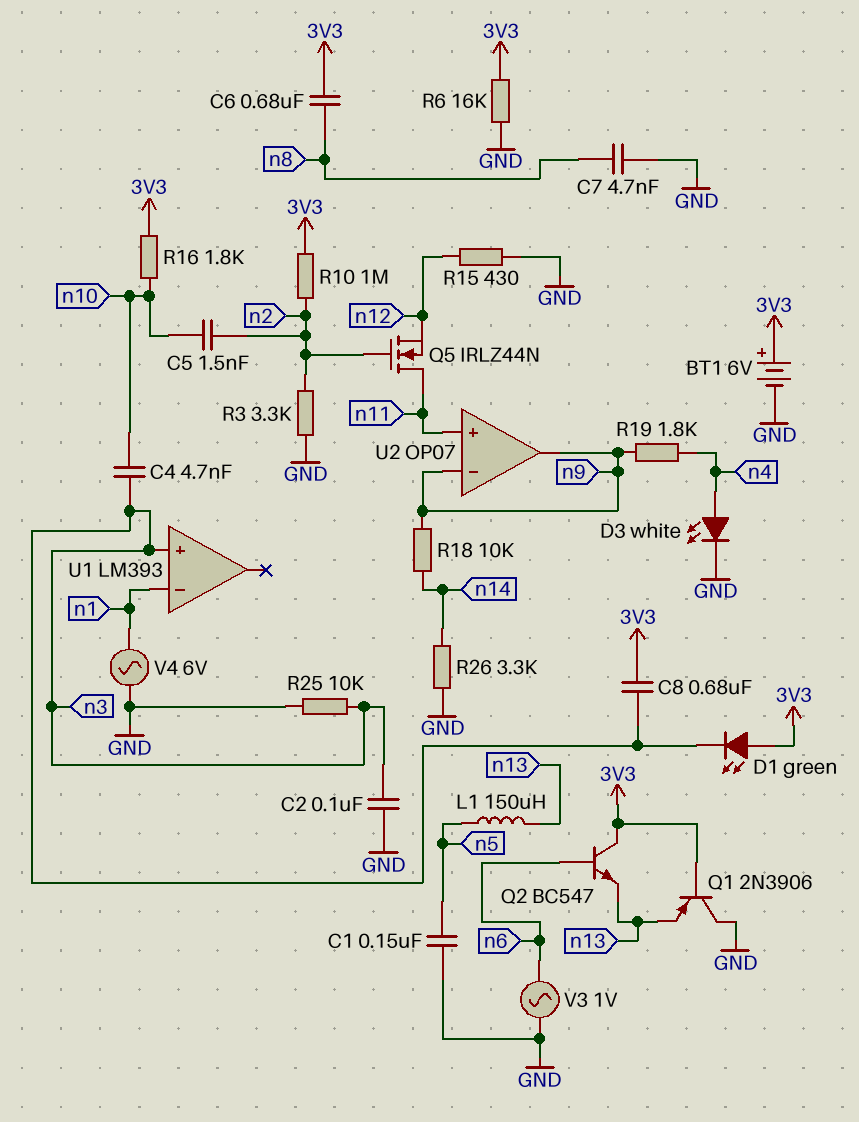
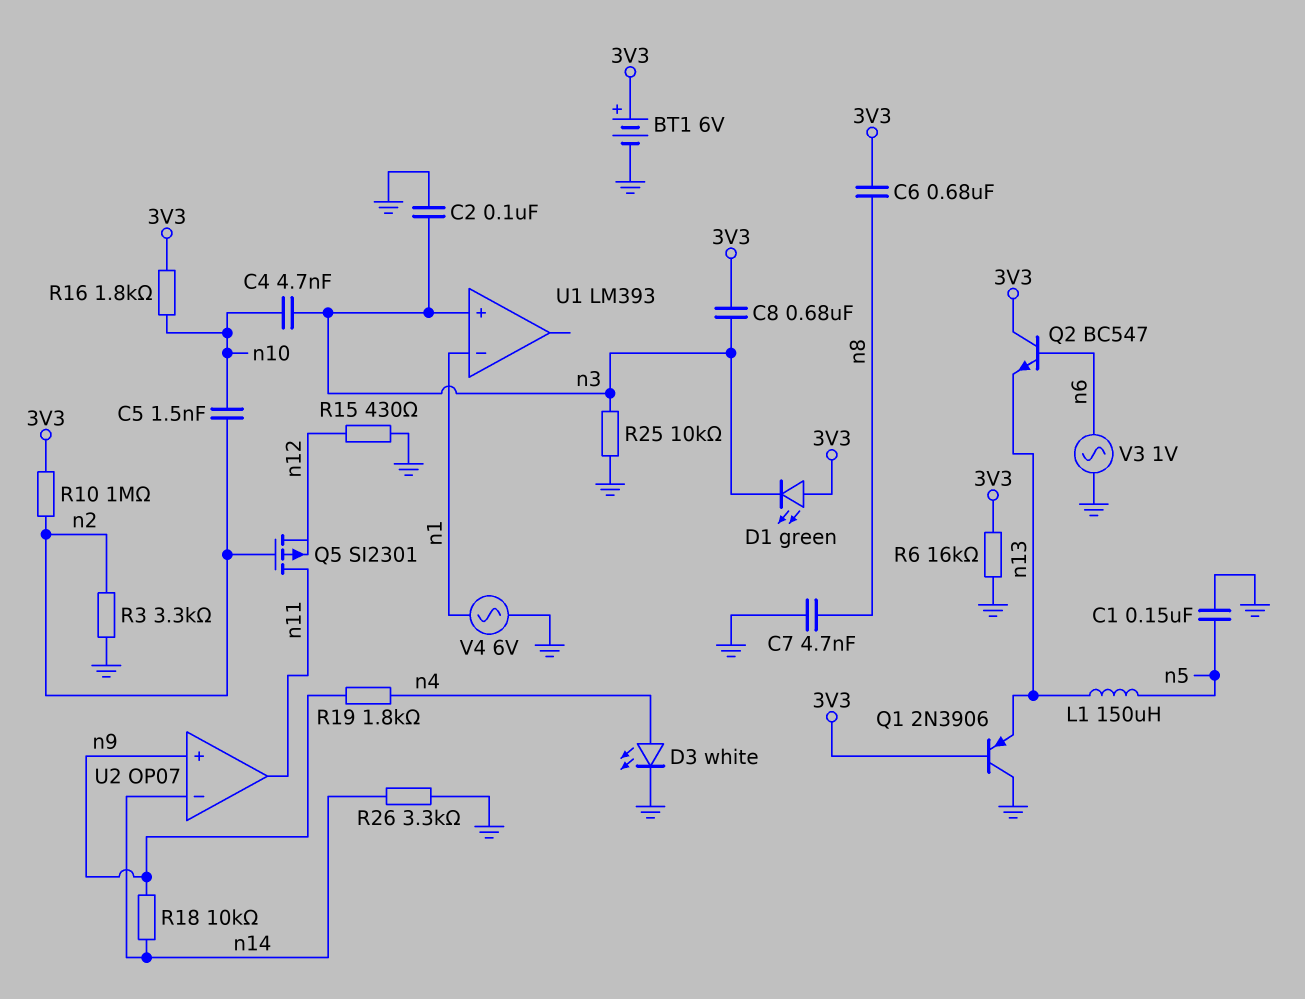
Q5: NMOS IRLZ44N (G n2, D n11, S n12) -> PMOS SI2301 (G n2, D n11, S n12)
U2 pin in+: n11 -> n9
U2 pin in-: n9 -> n14
U2 pin out: n9 -> n11

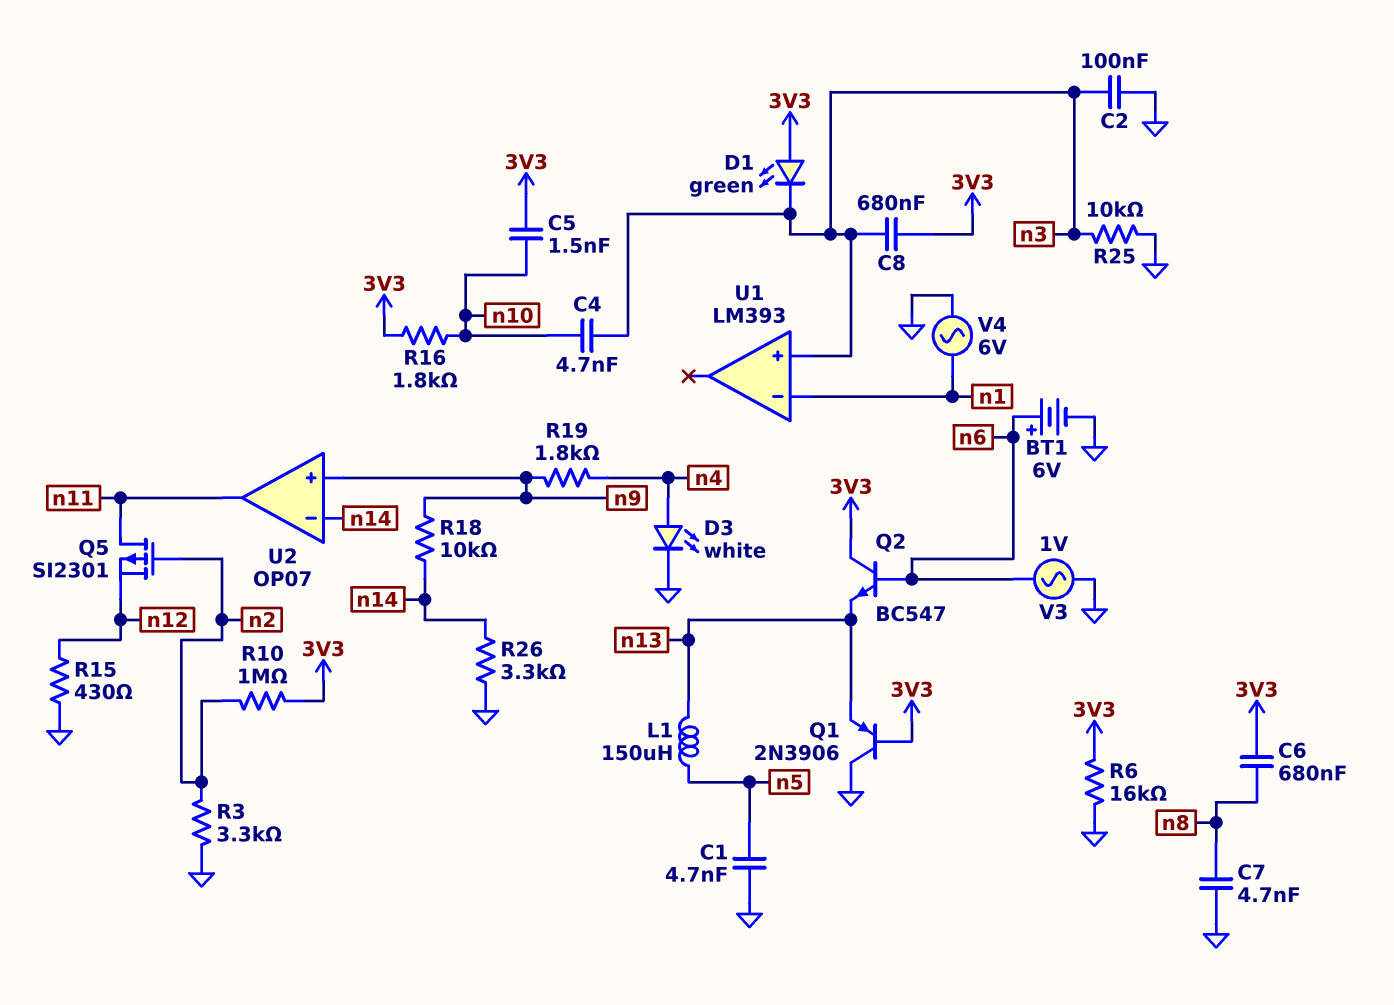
BT1: 6V (plus 3V3, minus GND) -> 6V (plus n6, minus GND)
C1: 150nF (GND, n5) -> 4.7nF (GND, n5)
C5: 1.5nF (n2, n10) -> 1.5nF (3V3, n10)

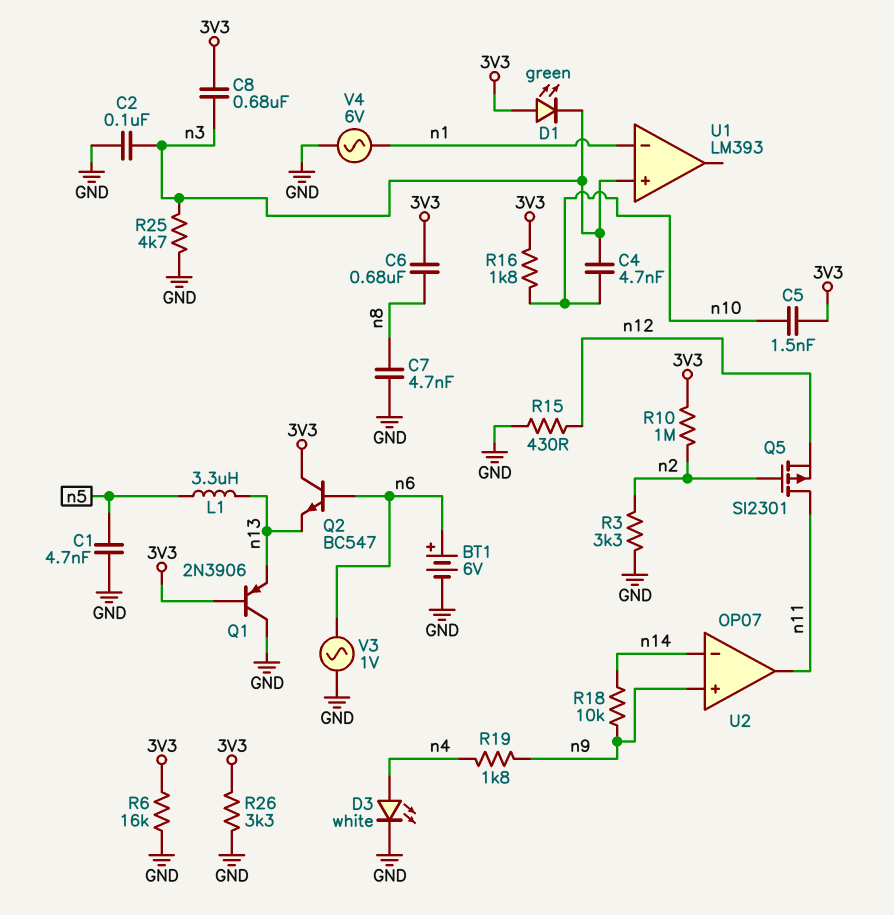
L1: 150uH (n5, n13) -> 3.3uH (n5, n13)
R25: 10k (GND, n3) -> 4.7k (GND, n3)
R26: 3.3k (GND, n14) -> 3.3k (3V3, GND)

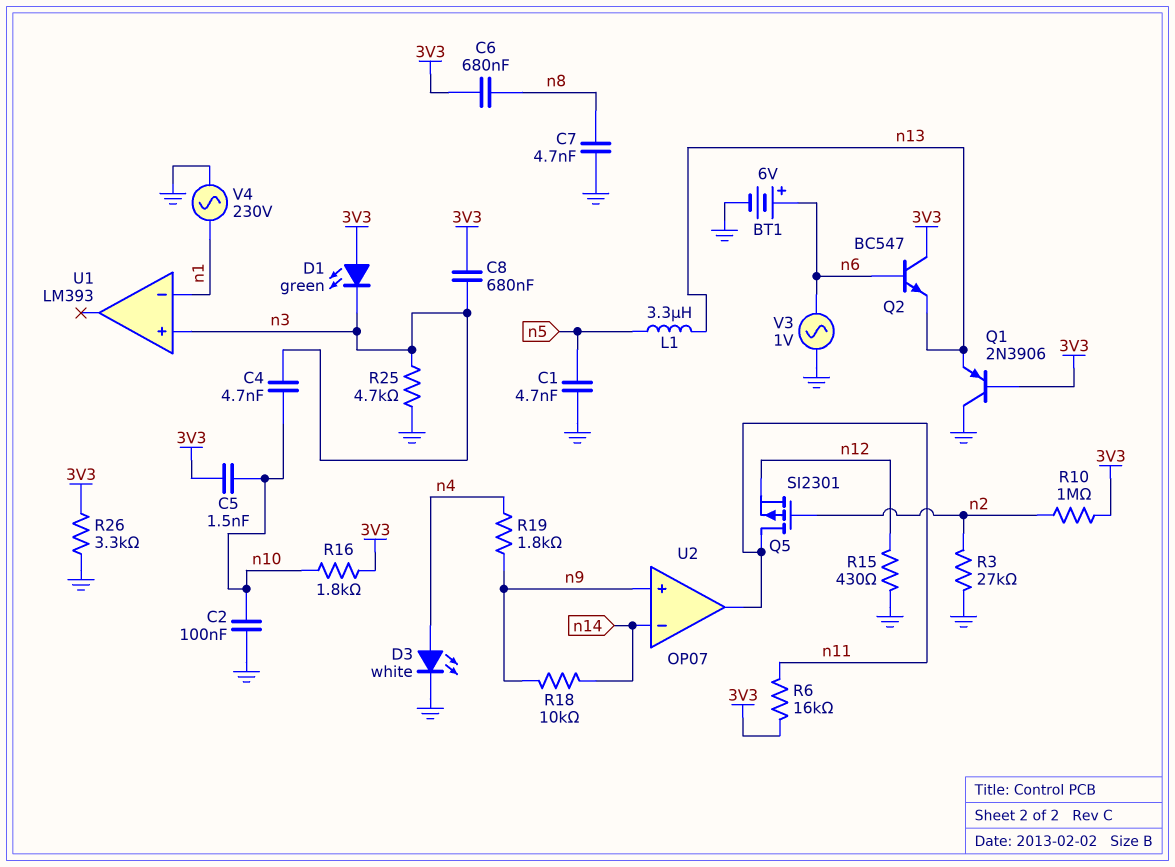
C2: 100nF (GND, n3) -> 100nF (GND, n10)
R3: 3.3k (GND, n2) -> 27k (GND, n2)
R6: 16k (3V3, GND) -> 16k (3V3, n11)
V4: AC 6V (GND, n1) -> AC 230V (GND, n1)

